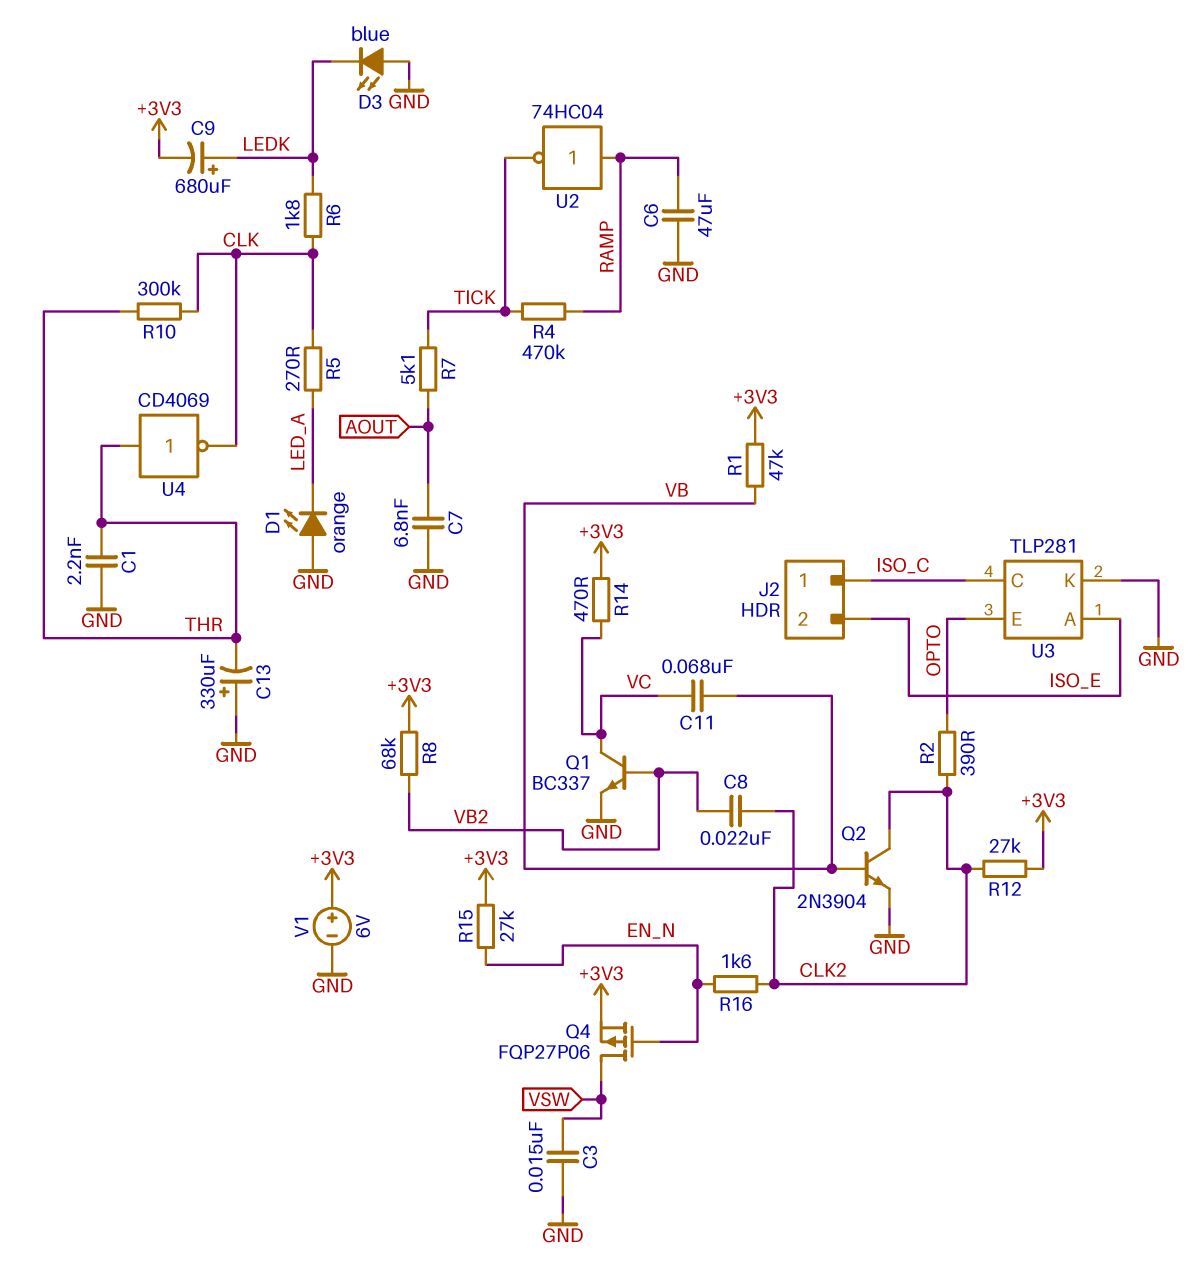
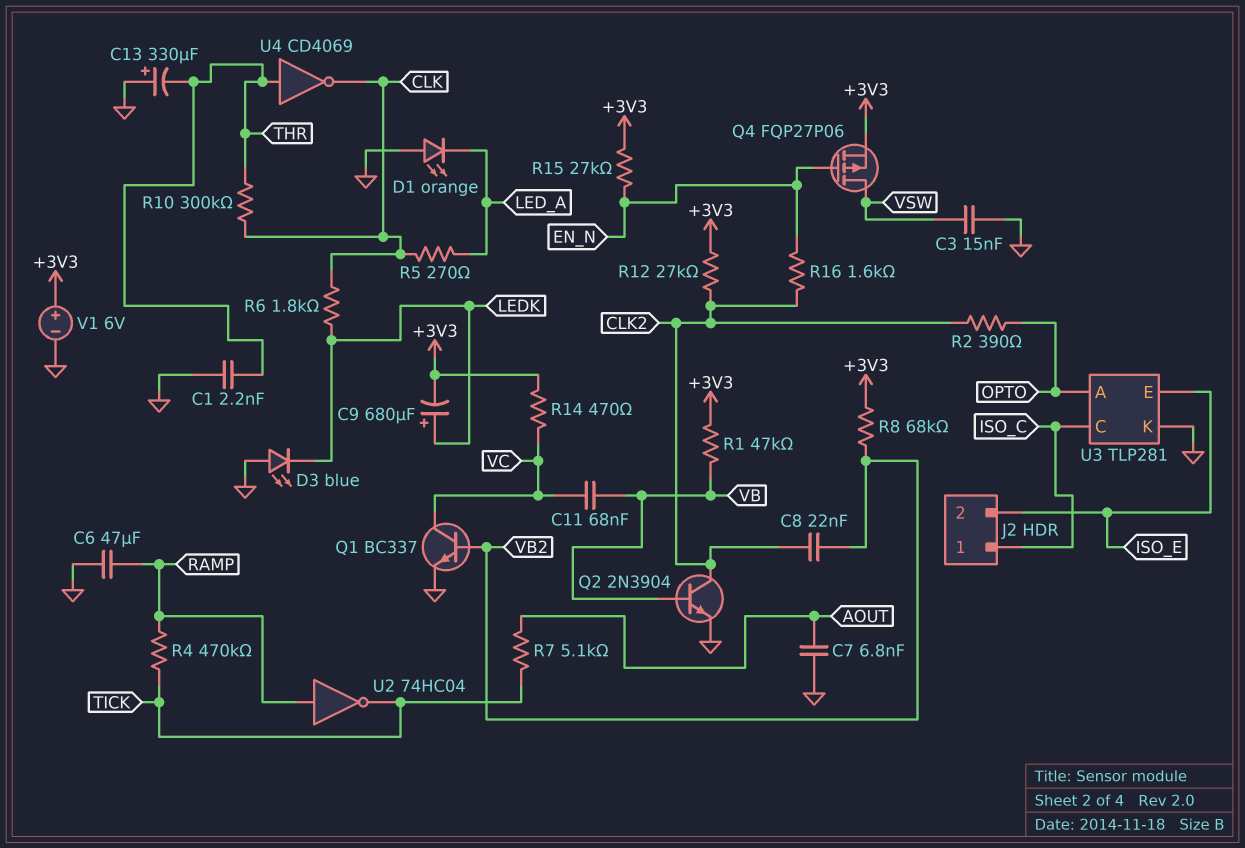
U3 pin A: ISO_E -> OPTO
U3 pin E: OPTO -> ISO_E

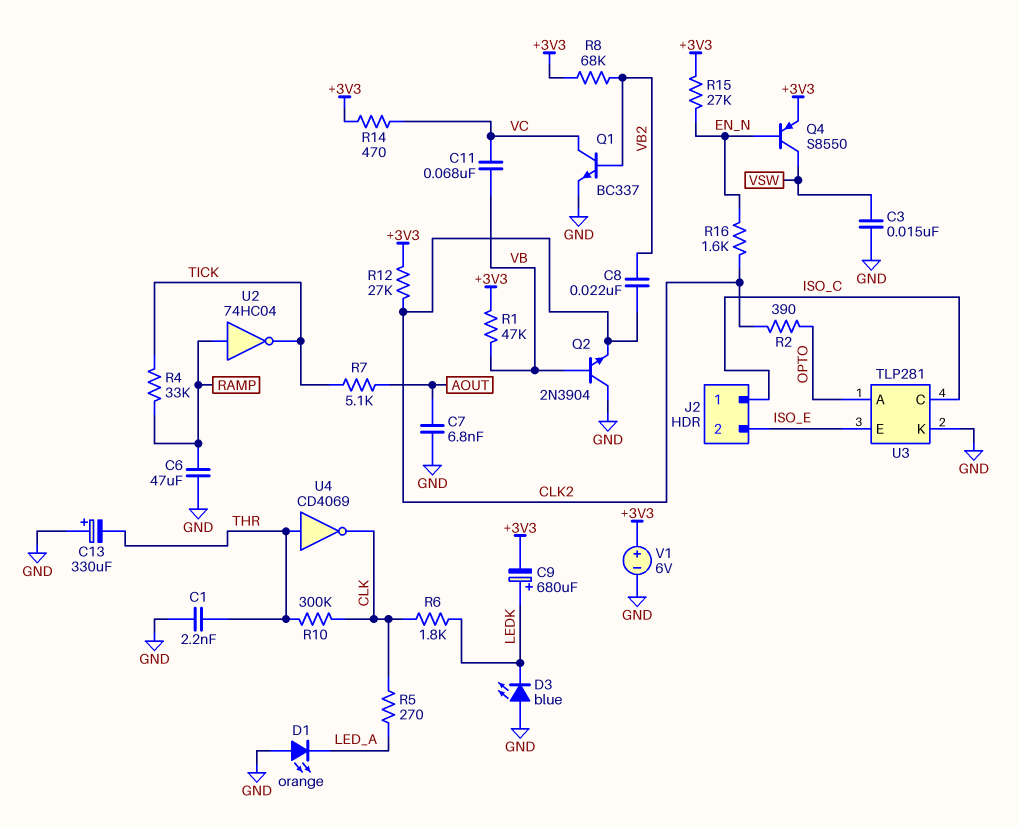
Q2: NPN 2N3904 (B VB, C CLK2, E GND) -> NPN 2N3904 (B VB, C GND, E CLK2)
Q4: PMOS FQP27P06 (G EN_N, D VSW, S +3V3) -> PNP S8550 (B EN_N, C VSW, E +3V3)
R4: 470k (RAMP, TICK) -> 33k (RAMP, TICK)

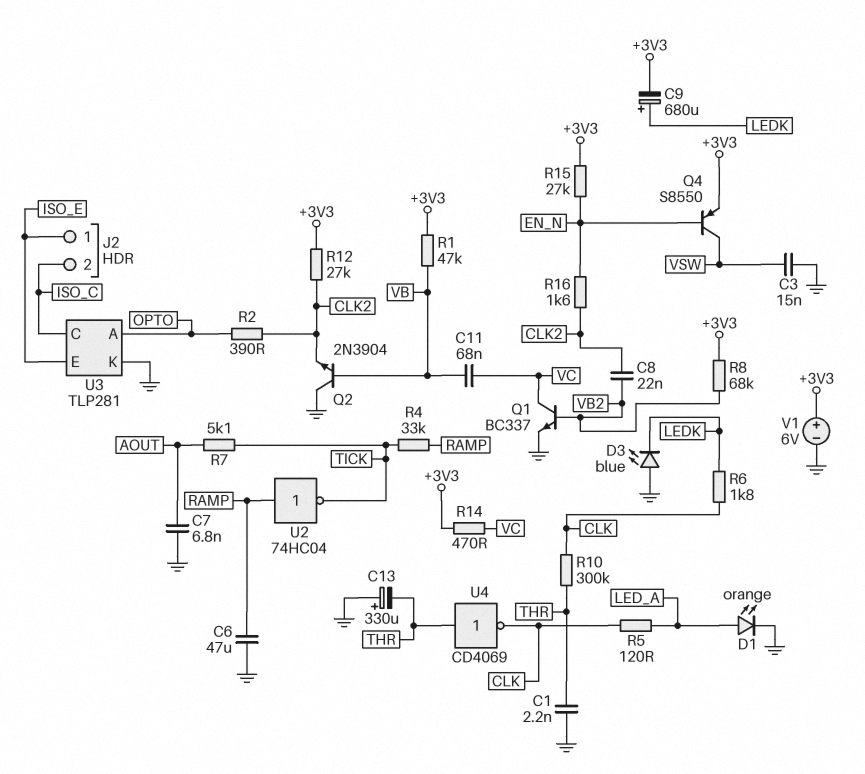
D1: LED orange (A GND, K LED_A) -> LED orange (A LED_A, K GND)
J2 pin 1: ISO_C -> ISO_E
J2 pin 2: ISO_E -> ISO_C
R5: 270 (CLK, LED_A) -> 120 (CLK, LED_A)

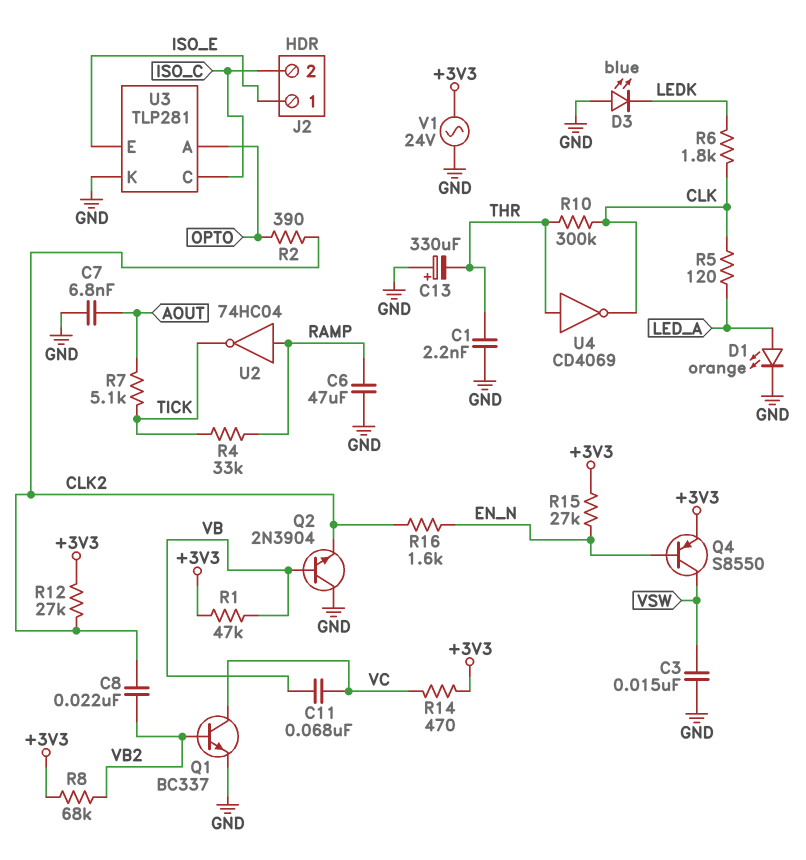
C9: 680uF (plus LEDK, minus +3V3) -> none
V1: 6V (plus +3V3, minus GND) -> AC 24V (+3V3, GND)

